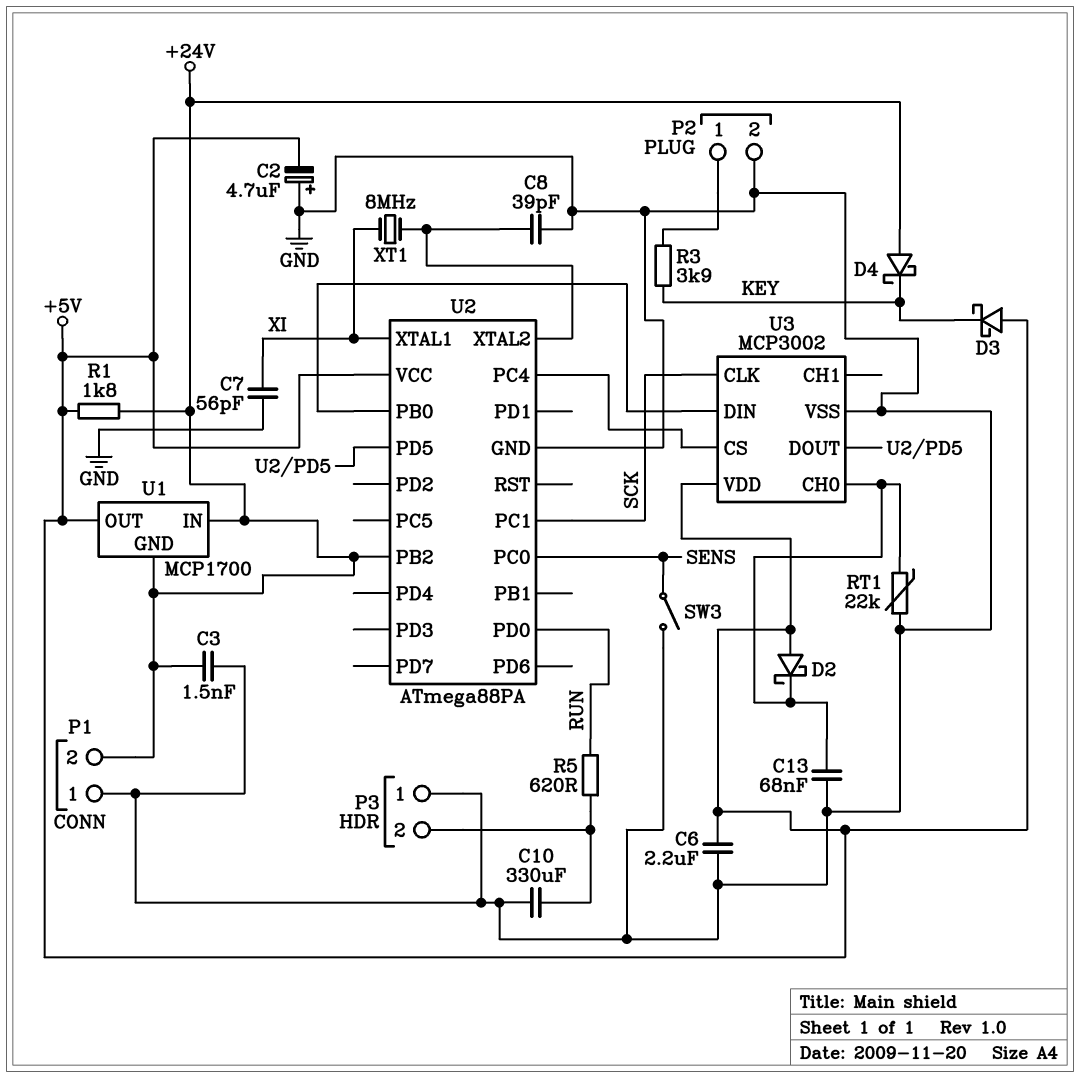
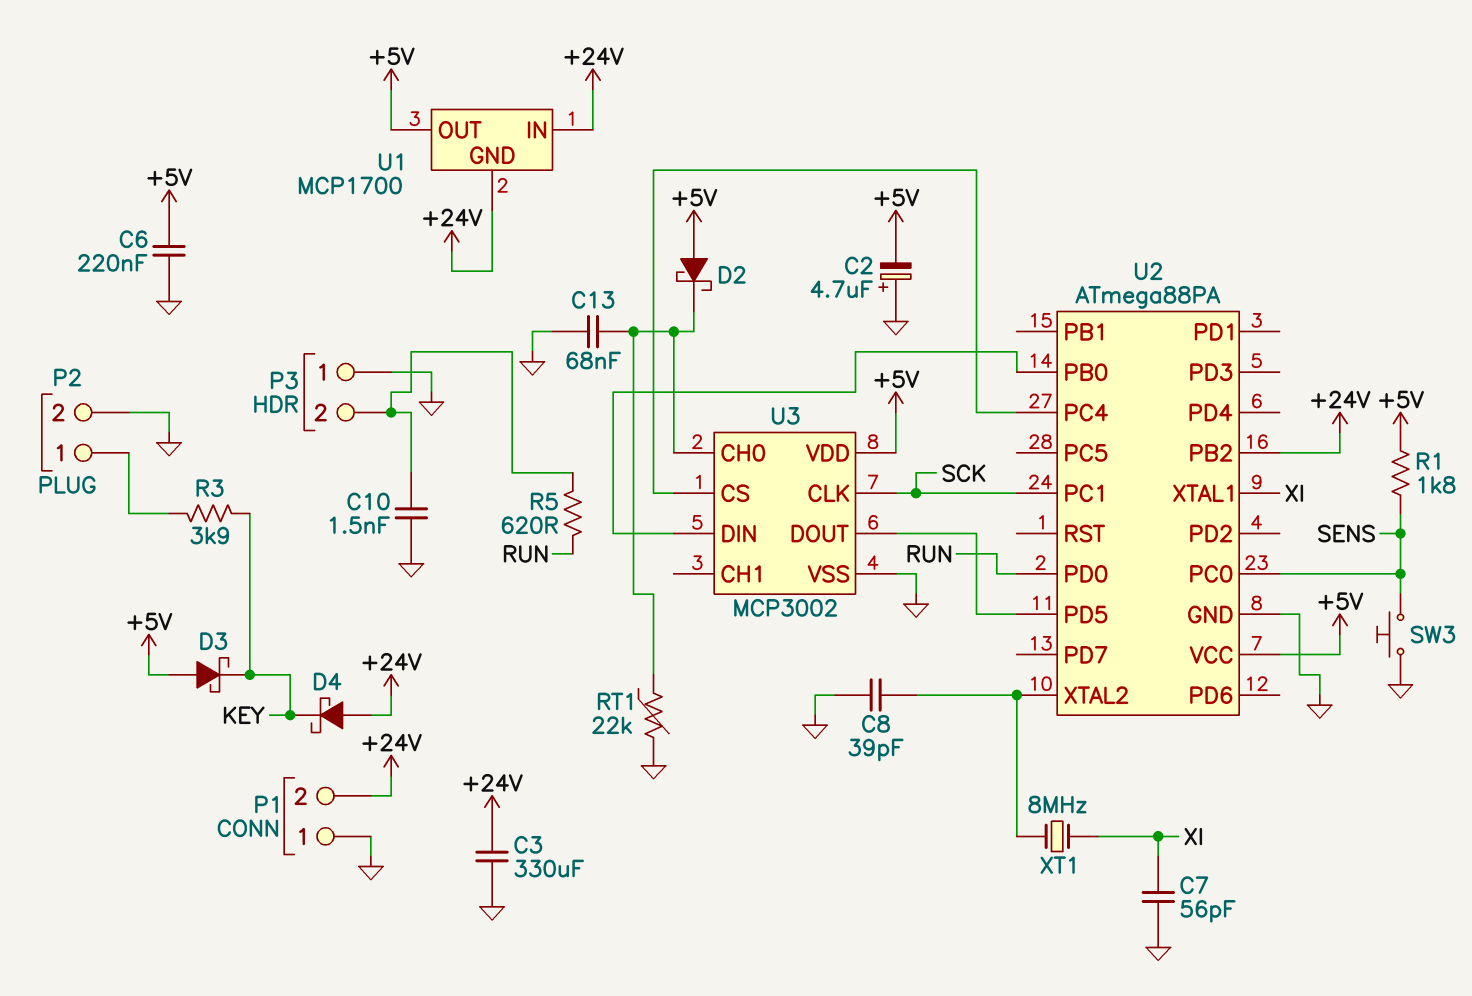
C3: 1.5nF (+24V, GND) -> 330uF (+24V, GND)
C6: 2.2uF (+5V, GND) -> 220nF (+5V, GND)
C10: 330uF (GND, P3/2) -> 1.5nF (GND, P3/2)
R1: 1.8k (+5V, +24V) -> 1.8k (+5V, SENS)
SW3: switch (GND, SENS) -> button (GND, SENS)

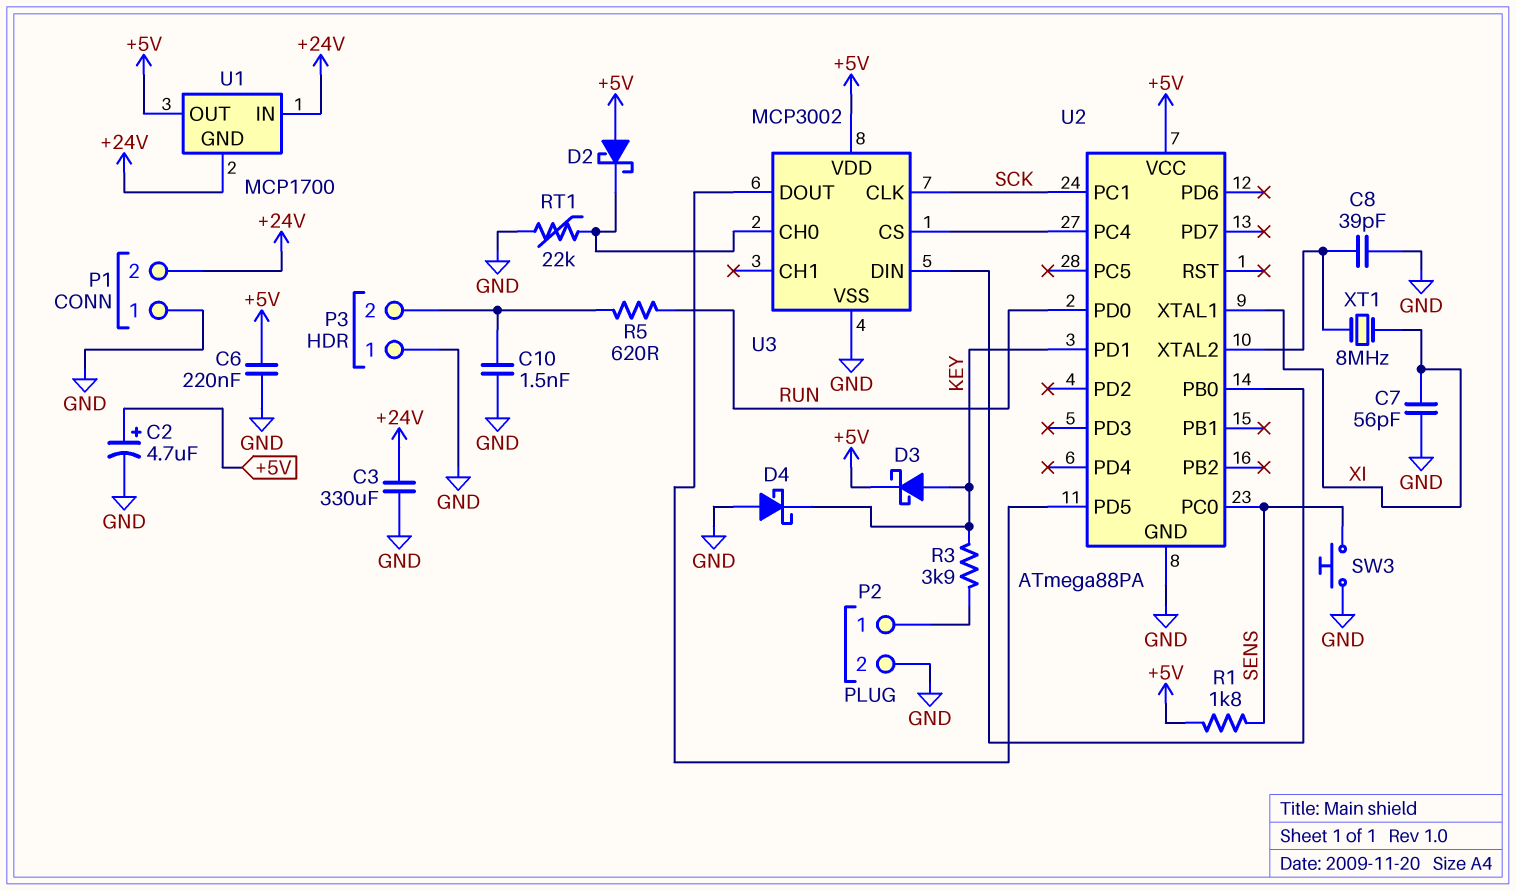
C2: 4.7uF (plus GND, minus +5V) -> 4.7uF (plus +5V, minus GND)
C13: 68nF (GND, U3/CH0) -> none
D3: schottky (A +5V, K KEY) -> schottky (A KEY, K +5V)
D4: schottky (A +24V, K KEY) -> schottky (A GND, K KEY)
U2 pin PB2: +24V -> none
U2 pin PD1: none -> KEY

